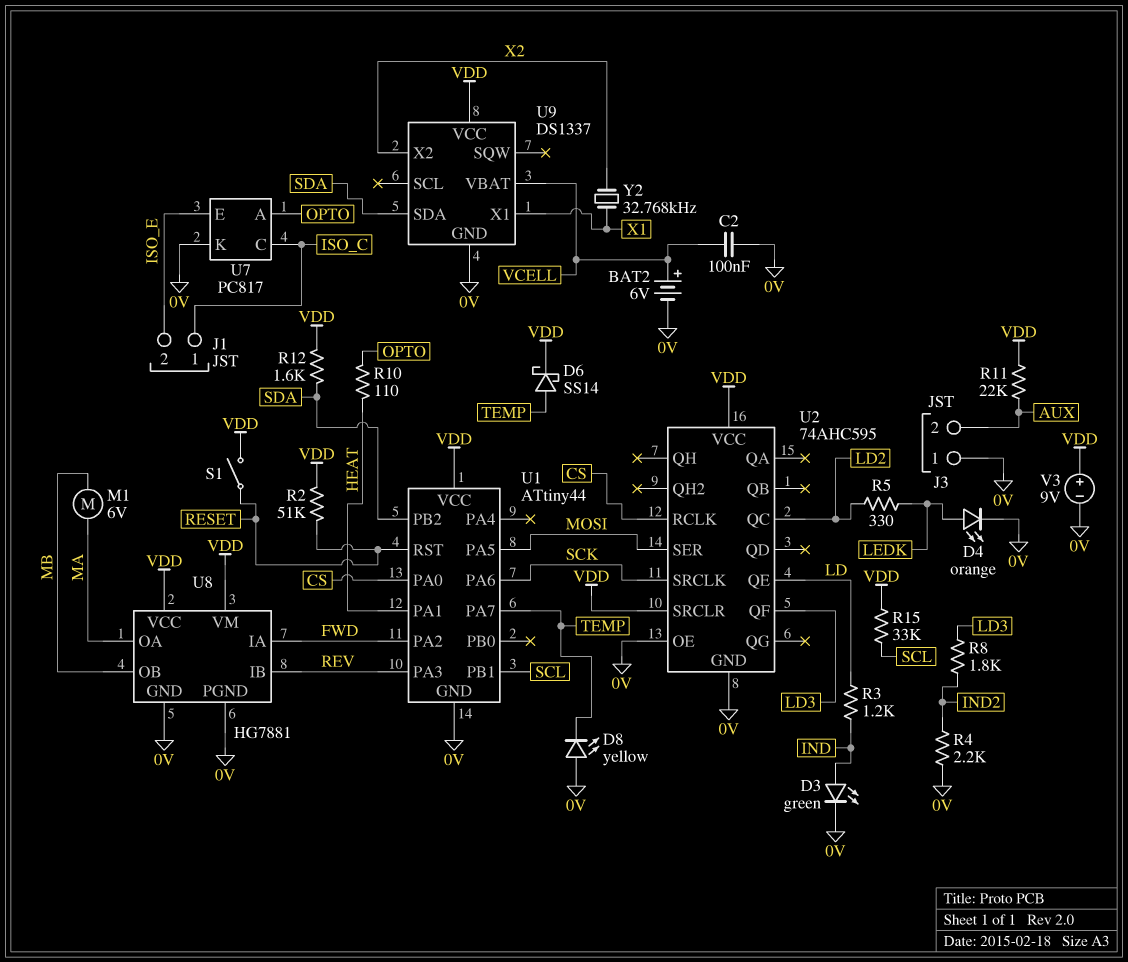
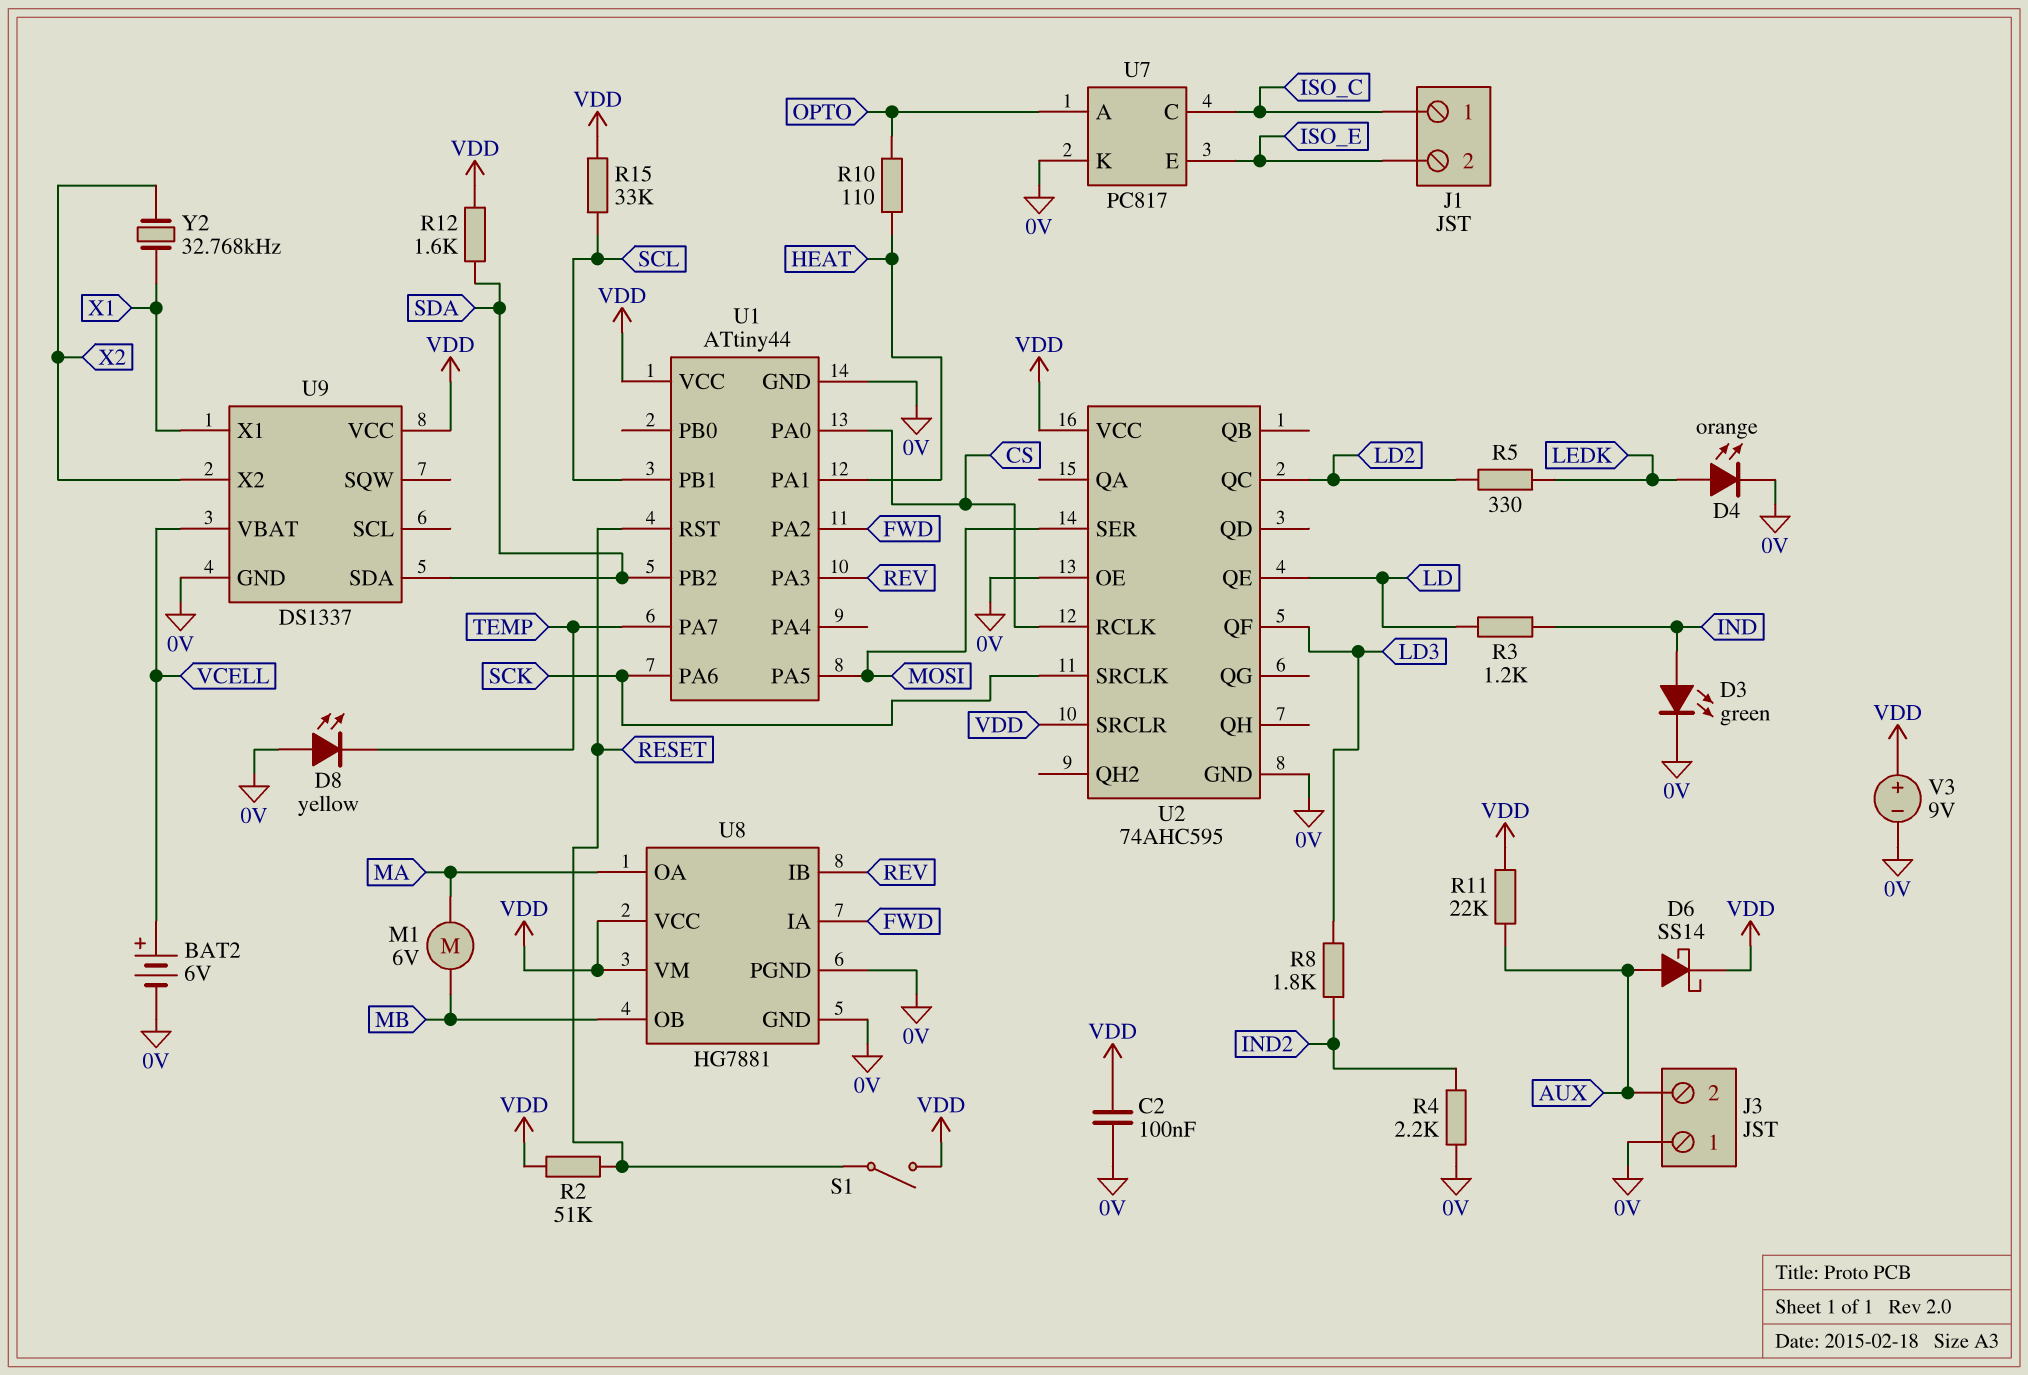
C2: 100nF (0V, VCELL) -> 100nF (0V, VDD)
D6: schottky SS14 (A TEMP, K VDD) -> schottky SS14 (A AUX, K VDD)

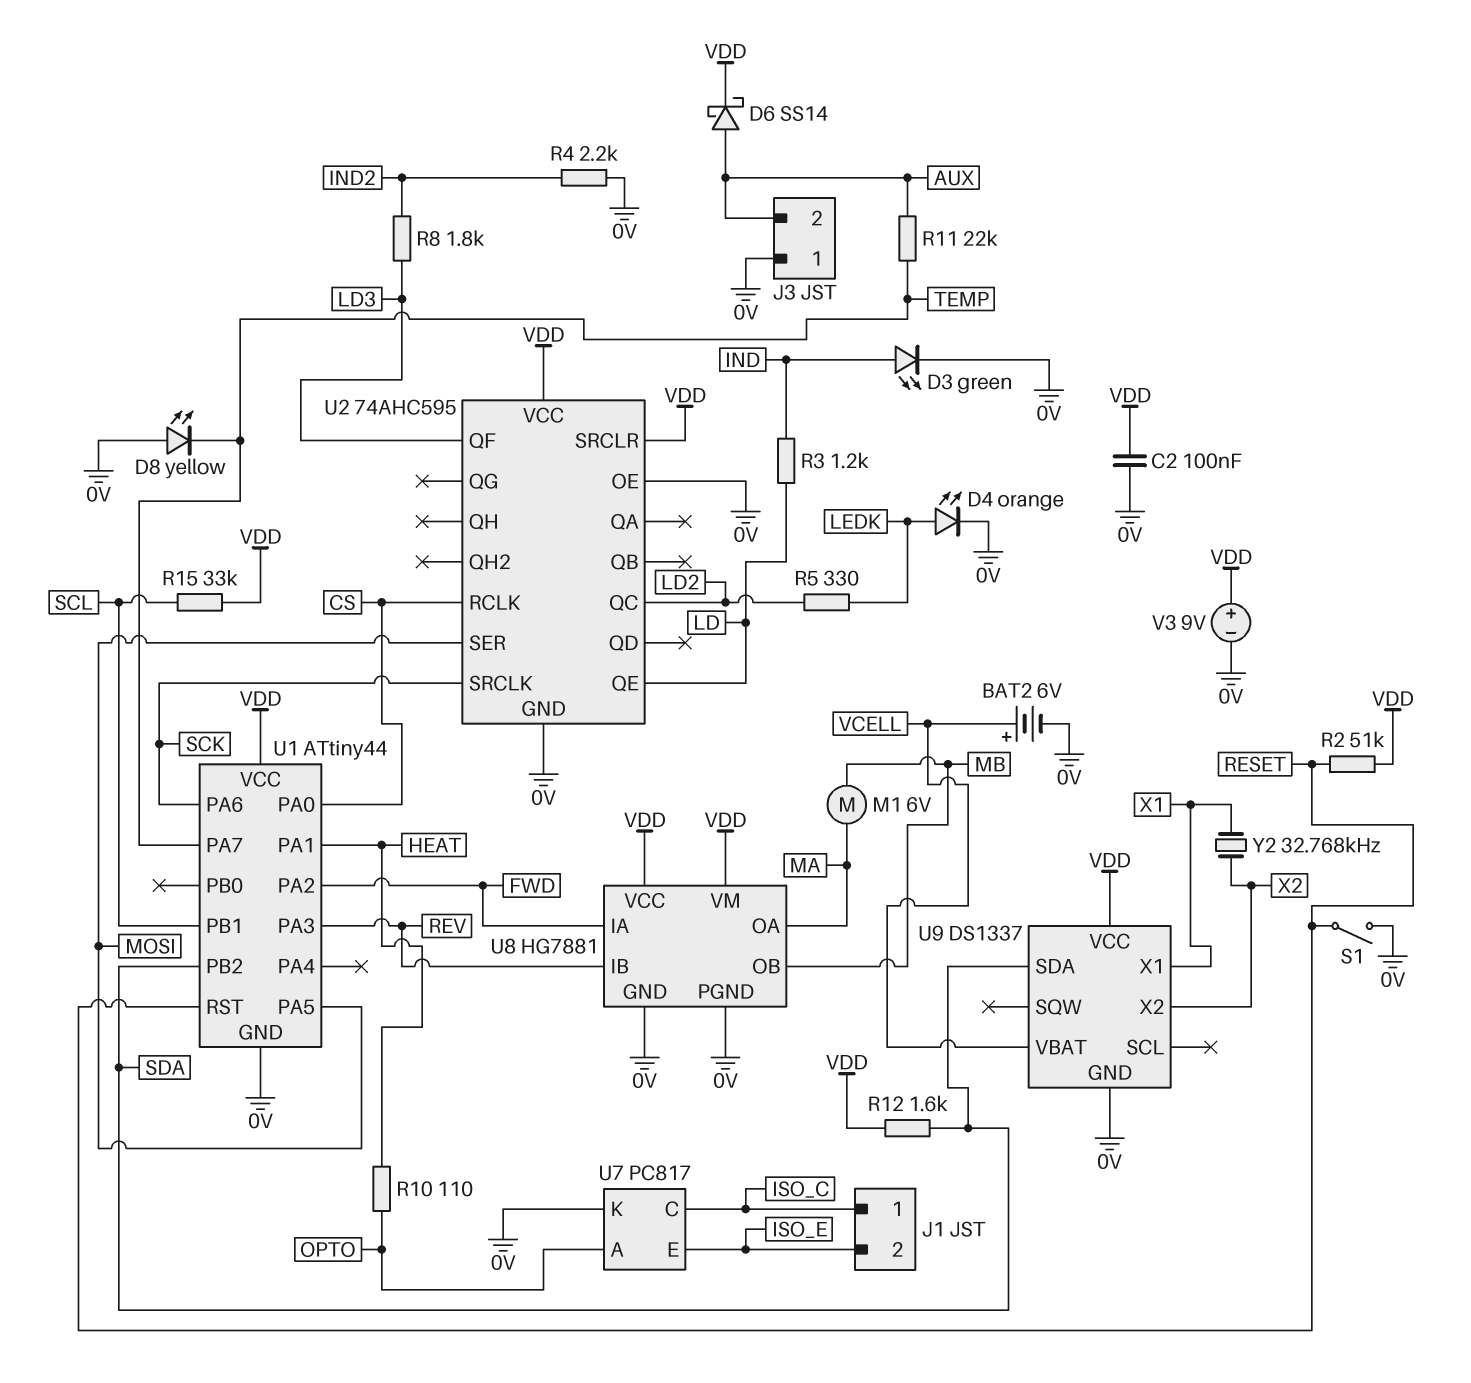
R11: 22k (AUX, VDD) -> 22k (AUX, TEMP)
S1: switch (RESET, VDD) -> switch (0V, RESET)

